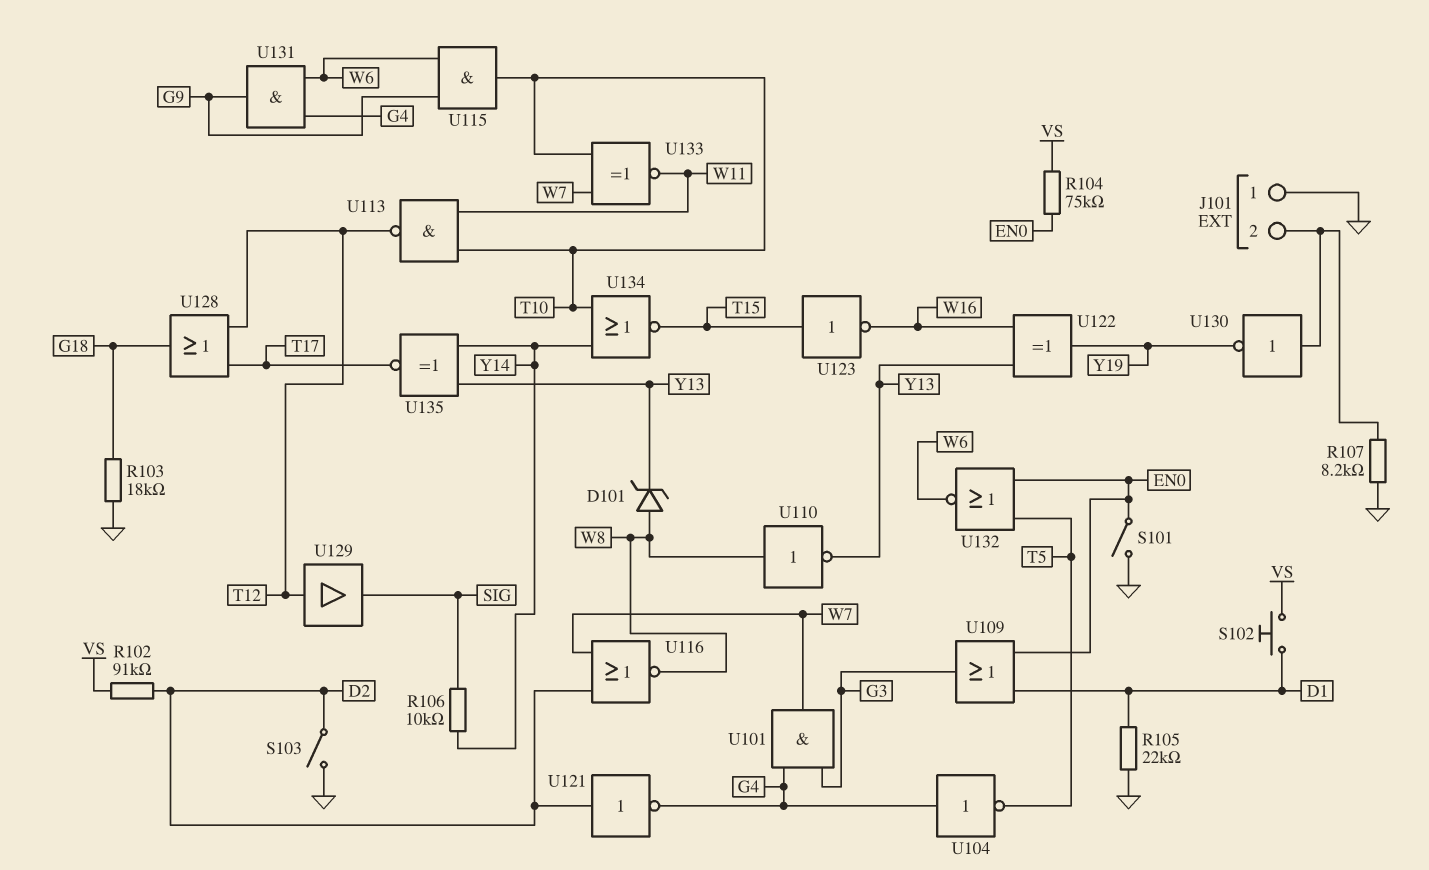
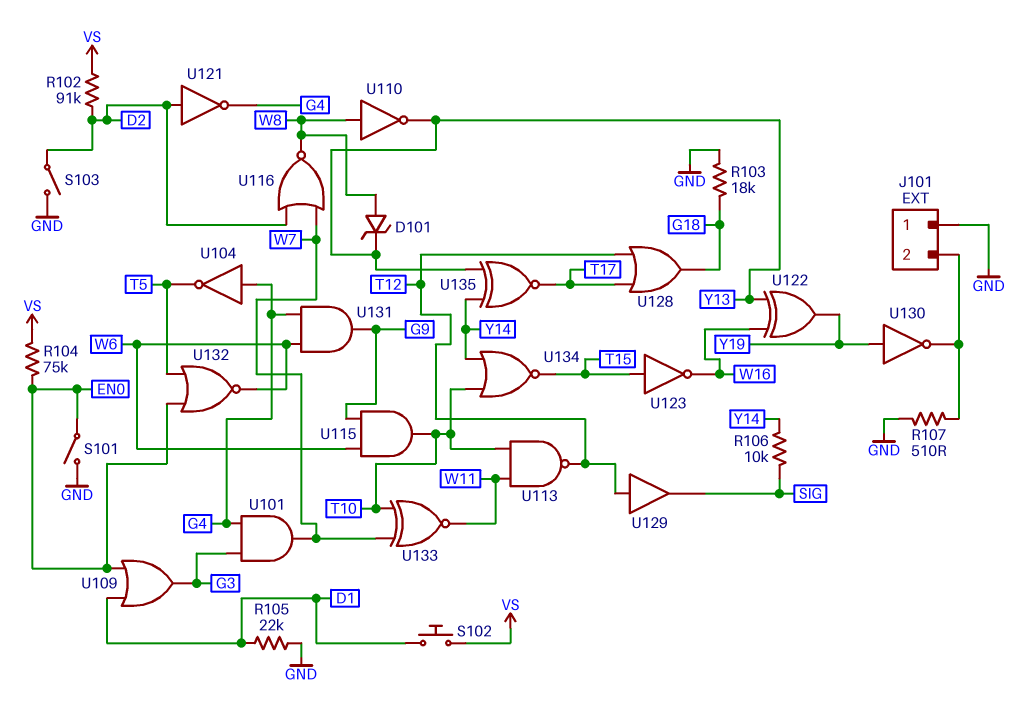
R107: 8.2k (GND, J101/2) -> 510 (GND, J101/2)
U130: NOT (in J101/2, out Y19) -> NOT (in Y19, out J101/2)

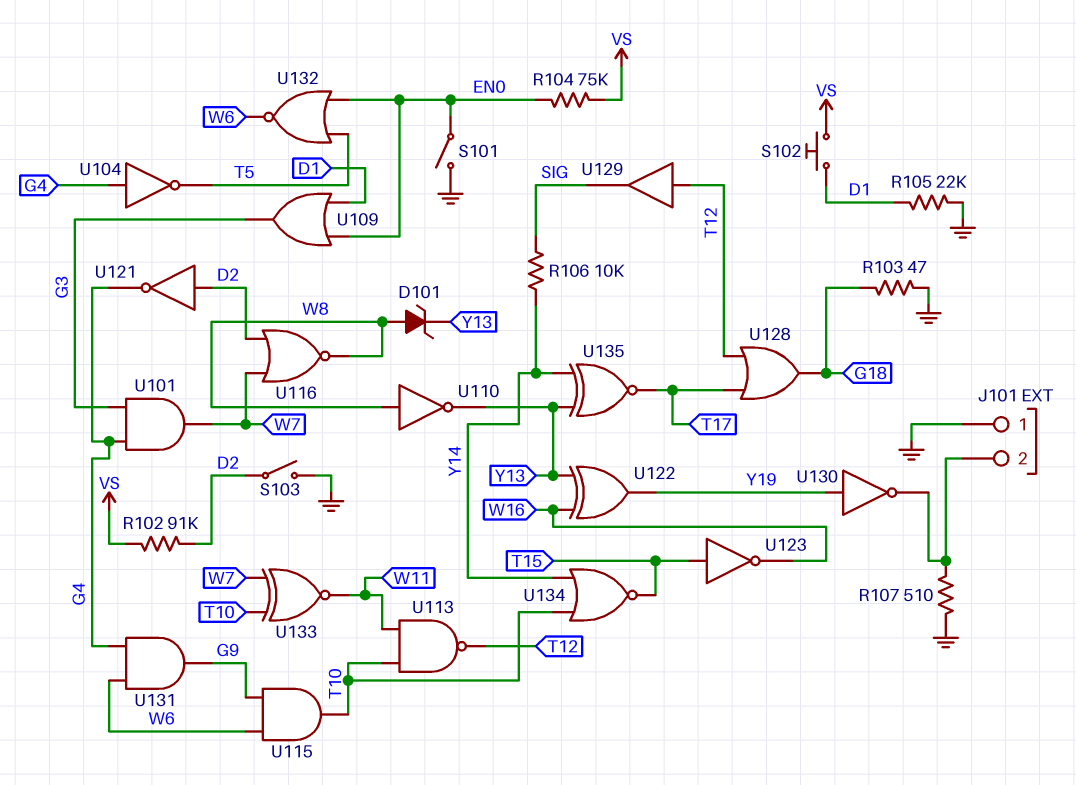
R103: 18k (G18, GND) -> 47 (G18, GND)

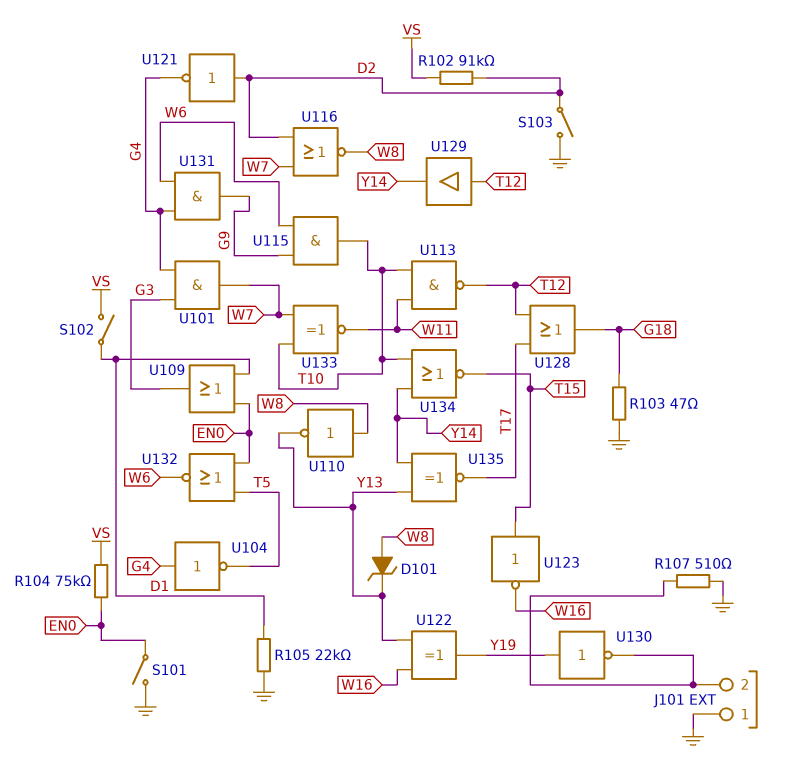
R106: 10k (SIG, Y14) -> none
S102: button (D1, VS) -> switch (D1, VS)
U129: buffer (in T12, out SIG) -> buffer (in T12, out Y14)

